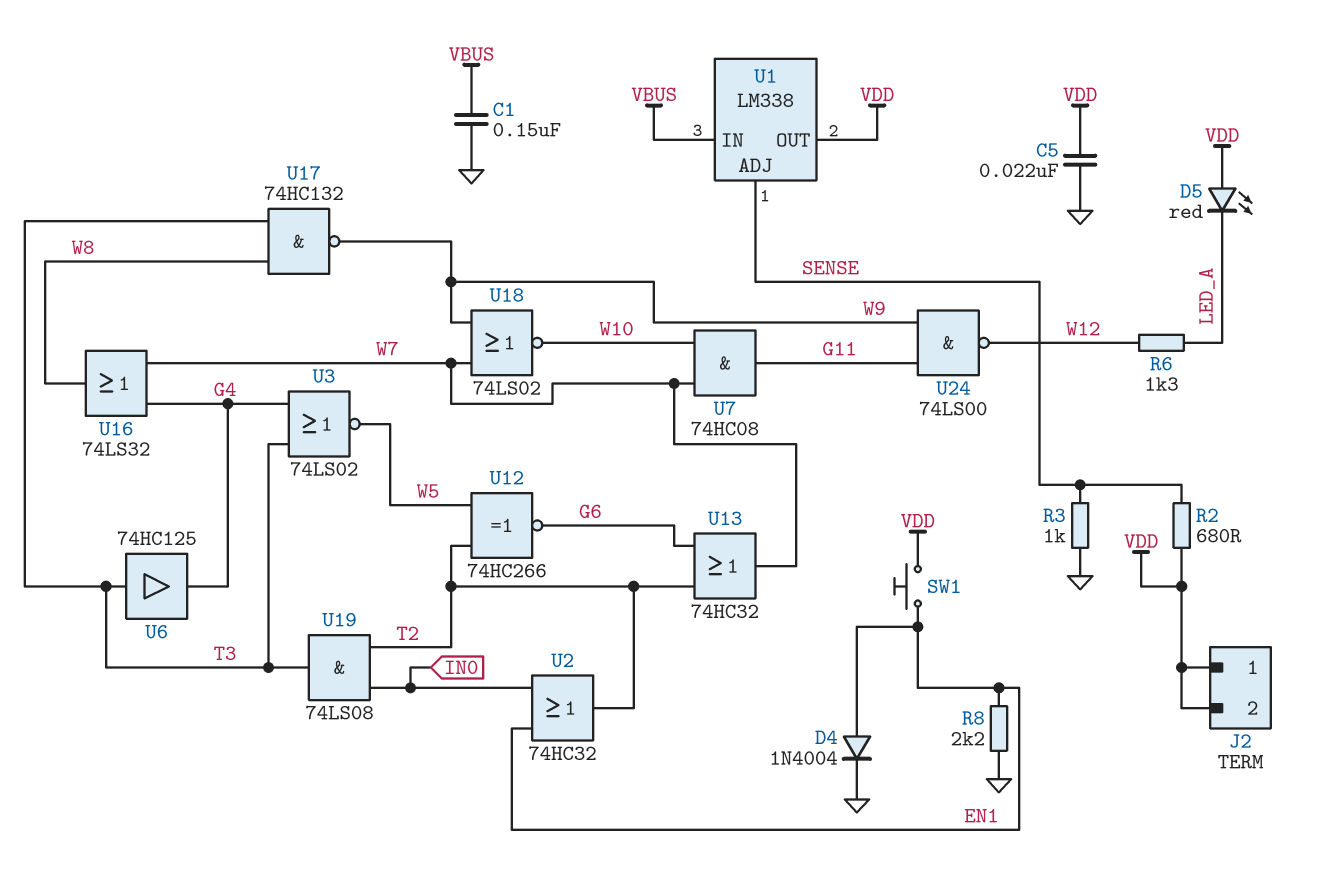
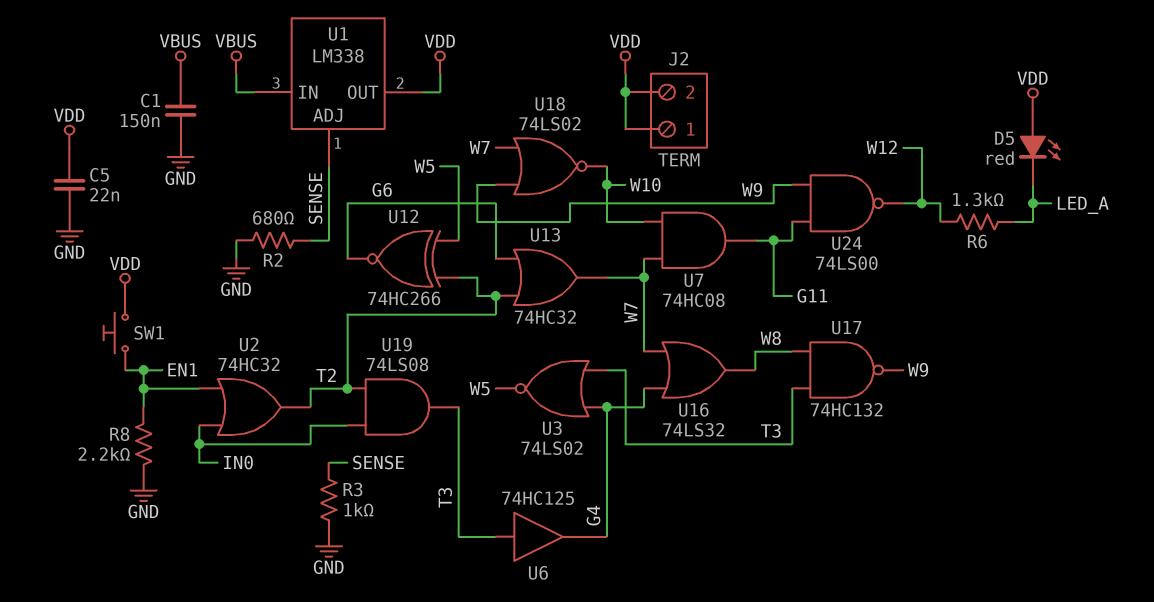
D4: diode 1N4004 (A EN1, K GND) -> none
R2: 680 (SENSE, VDD) -> 680 (GND, SENSE)

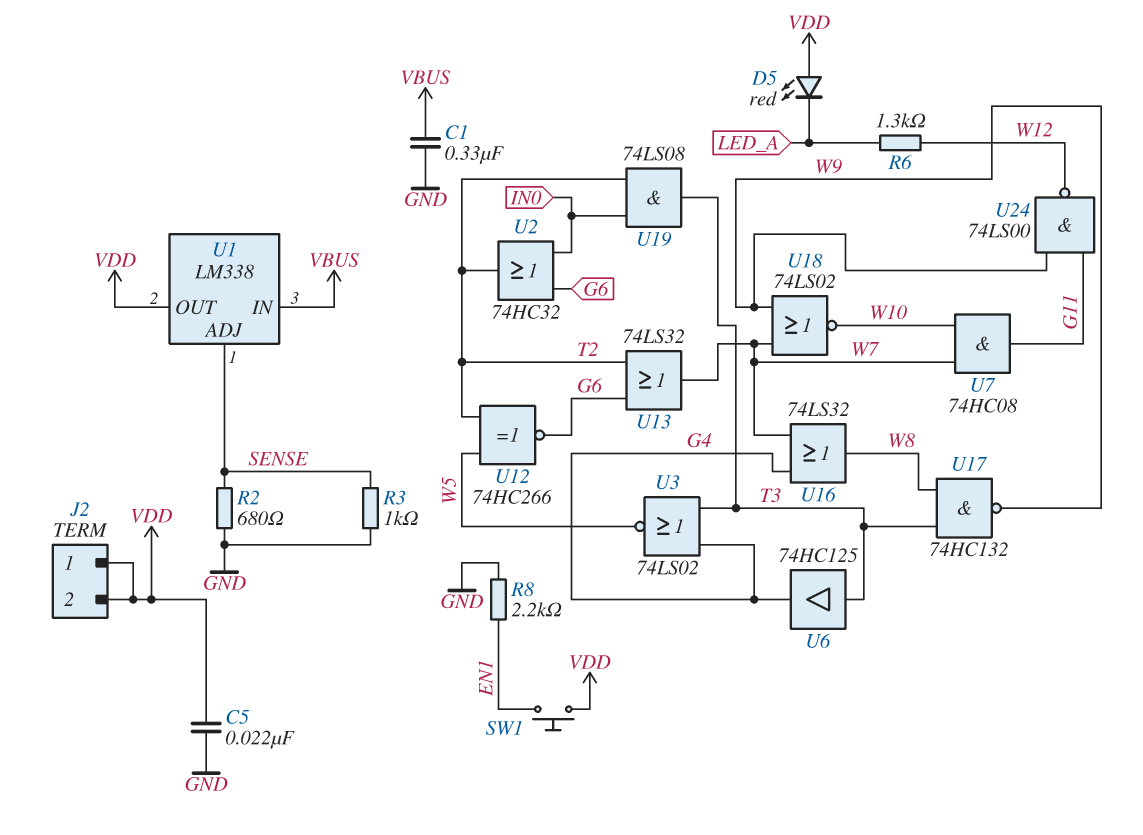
C1: 150nF (GND, VBUS) -> 330nF (GND, VBUS)
U2: OR 74HC32 (in EN1, in IN0, out T2) -> OR 74HC32 (in G6, in IN0, out T2)
U13: OR 74HC32 (in G6, in T2, out W7) -> OR 74LS32 (in G6, in T2, out W7)

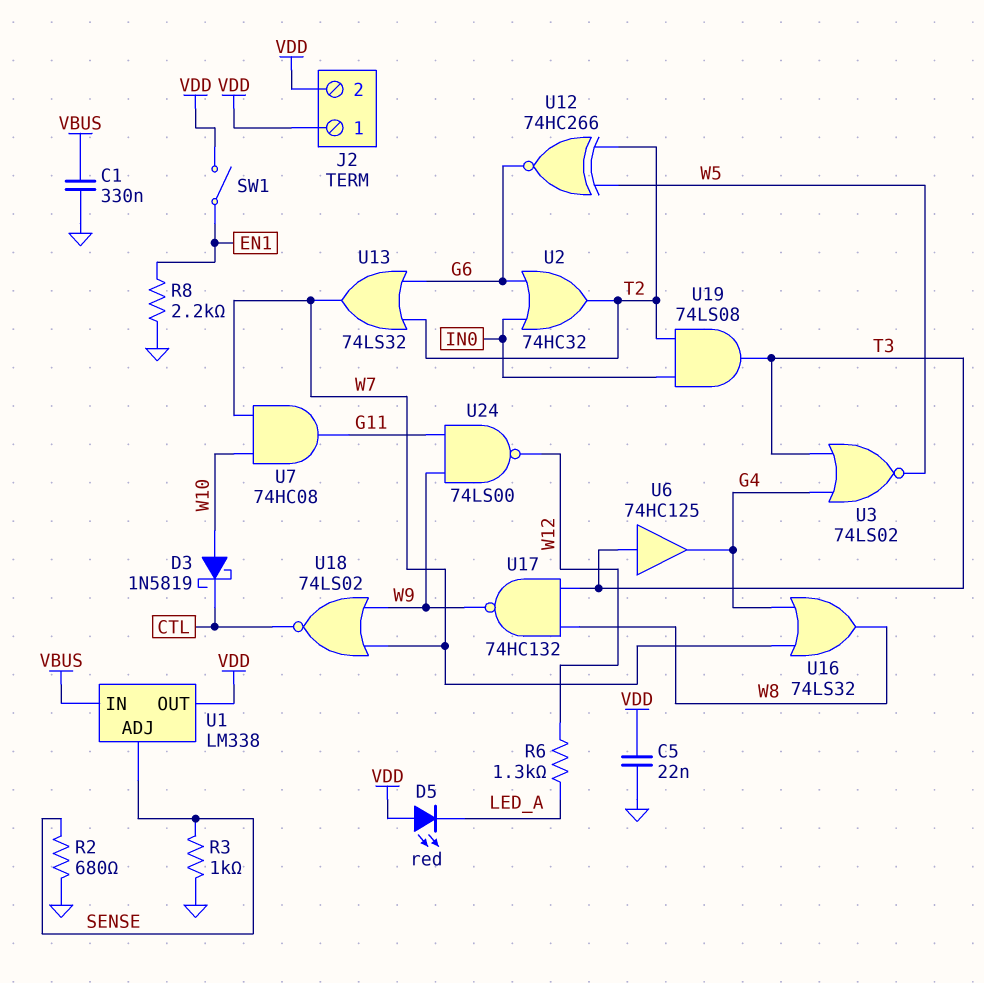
D3: none -> schottky 1N5819 (A W10, K CTL)
SW1: button (EN1, VDD) -> switch (EN1, VDD)
U18: NOR 74LS02 (in W7, in W9, out W10) -> NOR 74LS02 (in W7, in W9, out CTL)

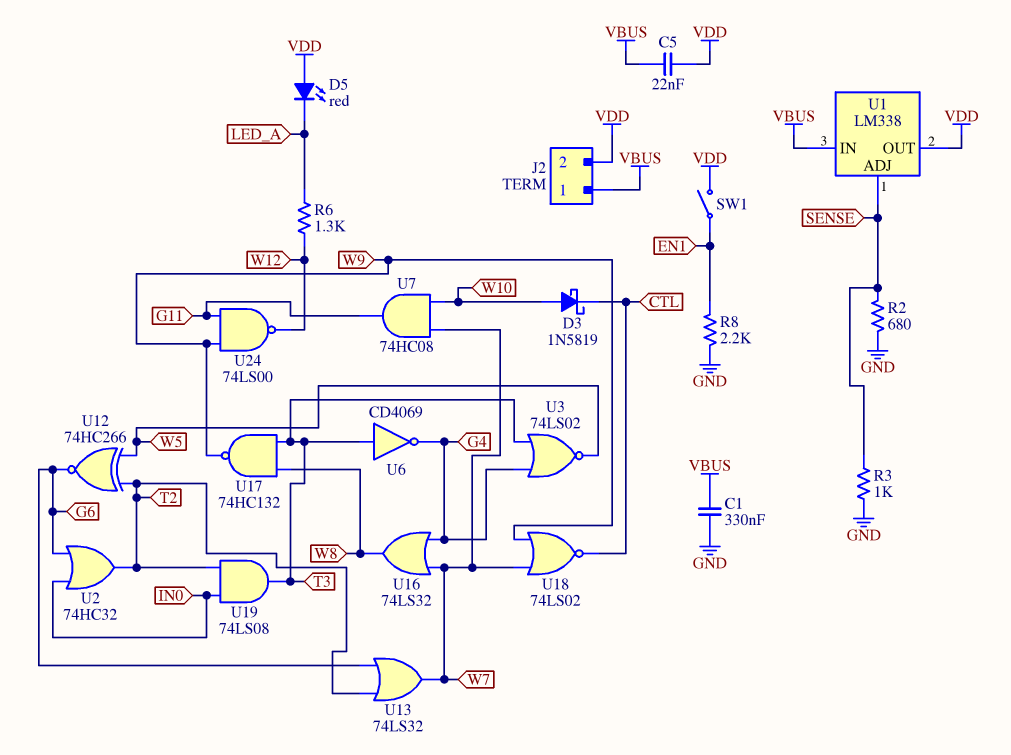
C5: 22nF (GND, VDD) -> 22nF (VBUS, VDD)
J2 pin 1: VDD -> VBUS
U6: buffer 74HC125 (in T3, out G4) -> NOT CD4069 (in T3, out G4)

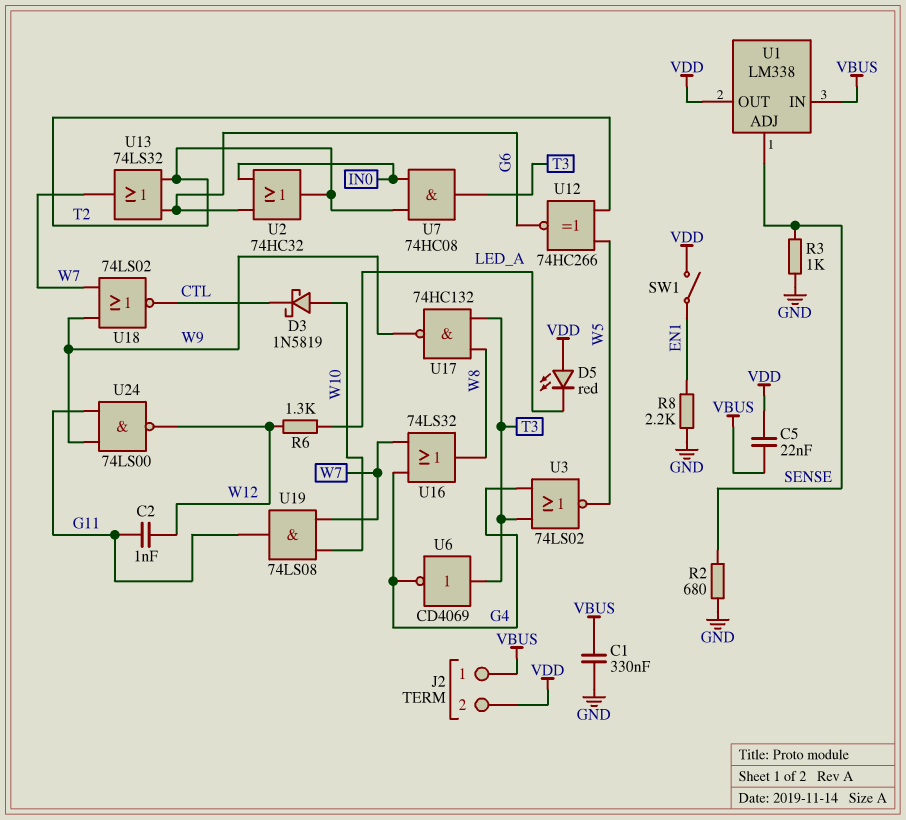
C2: none -> 1nF (G11, W12)
U7: AND 74HC08 (in W7, in W10, out G11) -> AND 74HC08 (in IN0, in T2, out T3)
U19: AND 74LS08 (in IN0, in T2, out T3) -> AND 74LS08 (in W7, in W10, out G11)

